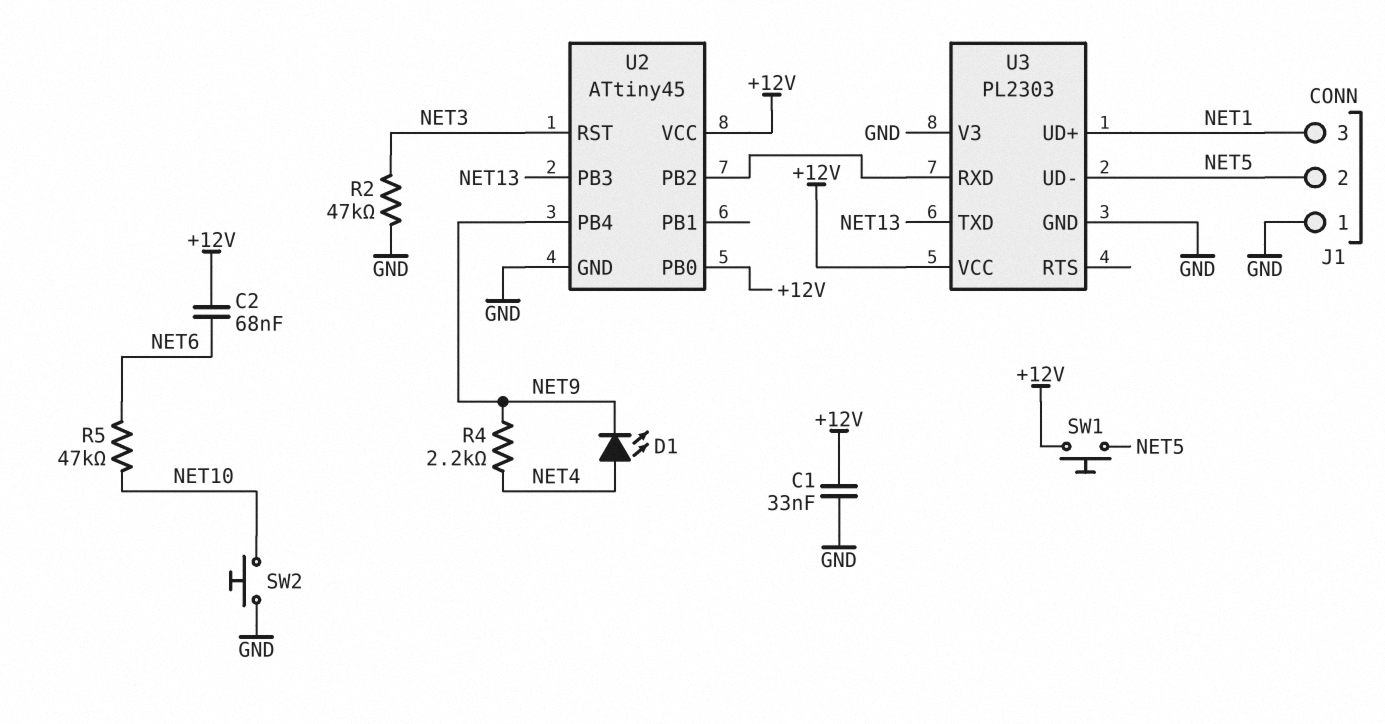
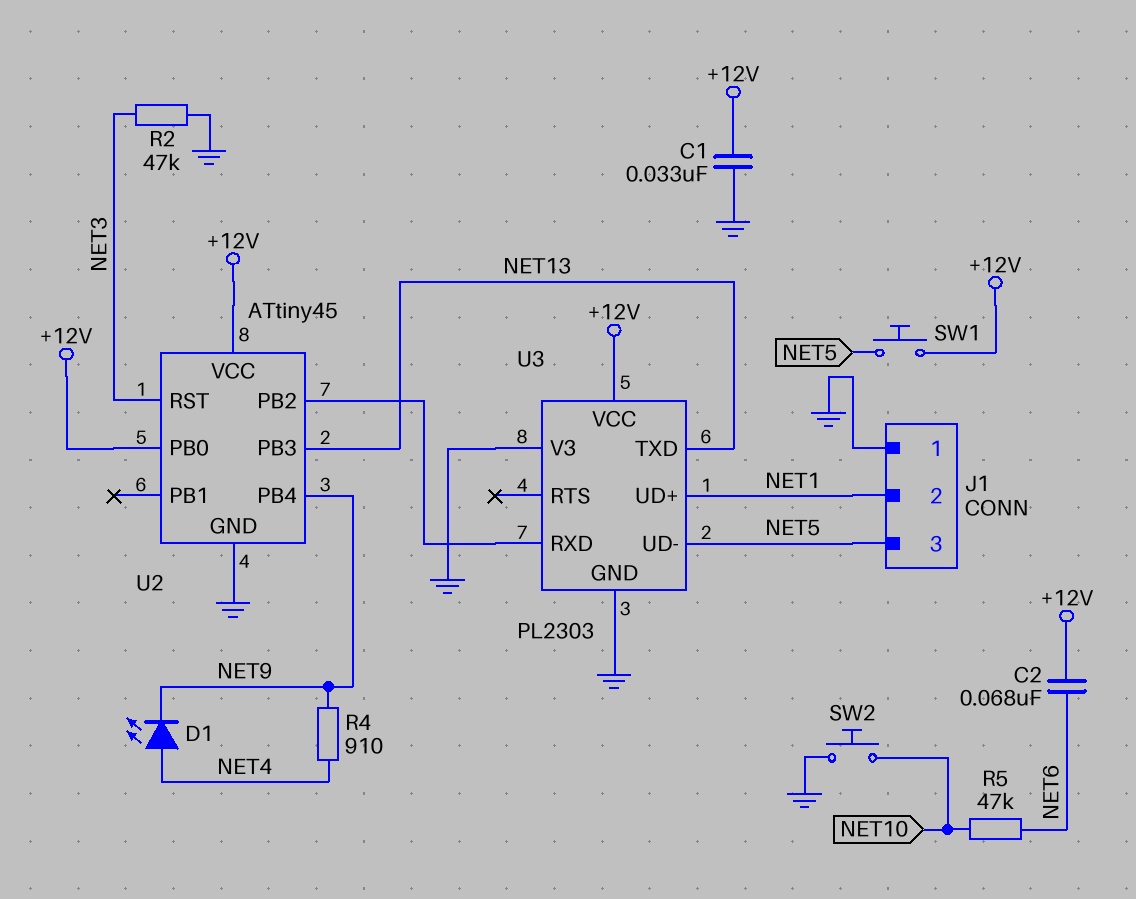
J1 pin 2: NET5 -> NET1
J1 pin 3: NET1 -> NET5
R4: 2.2k (NET4, NET9) -> 910 (NET4, NET9)

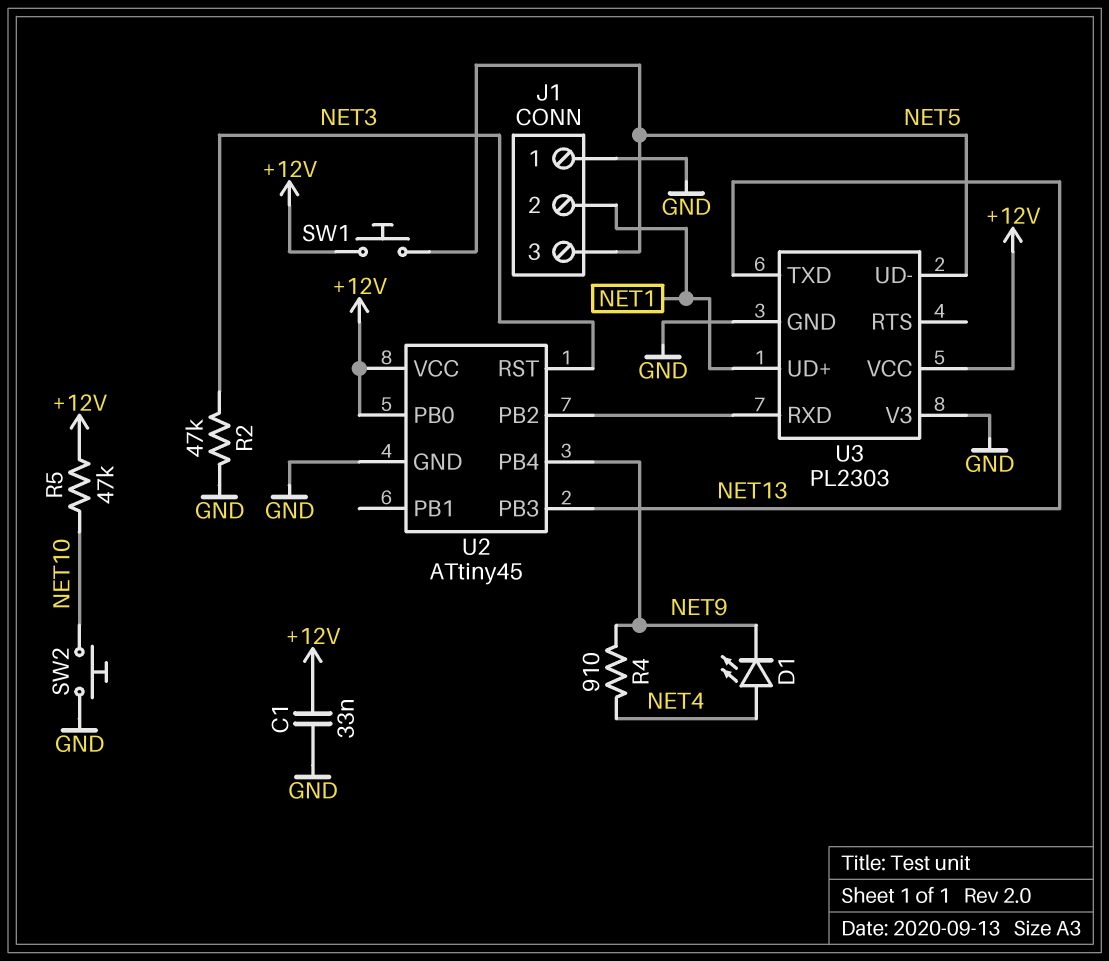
C2: 68nF (+12V, NET6) -> none
R5: 47k (NET6, NET10) -> 47k (+12V, NET10)

